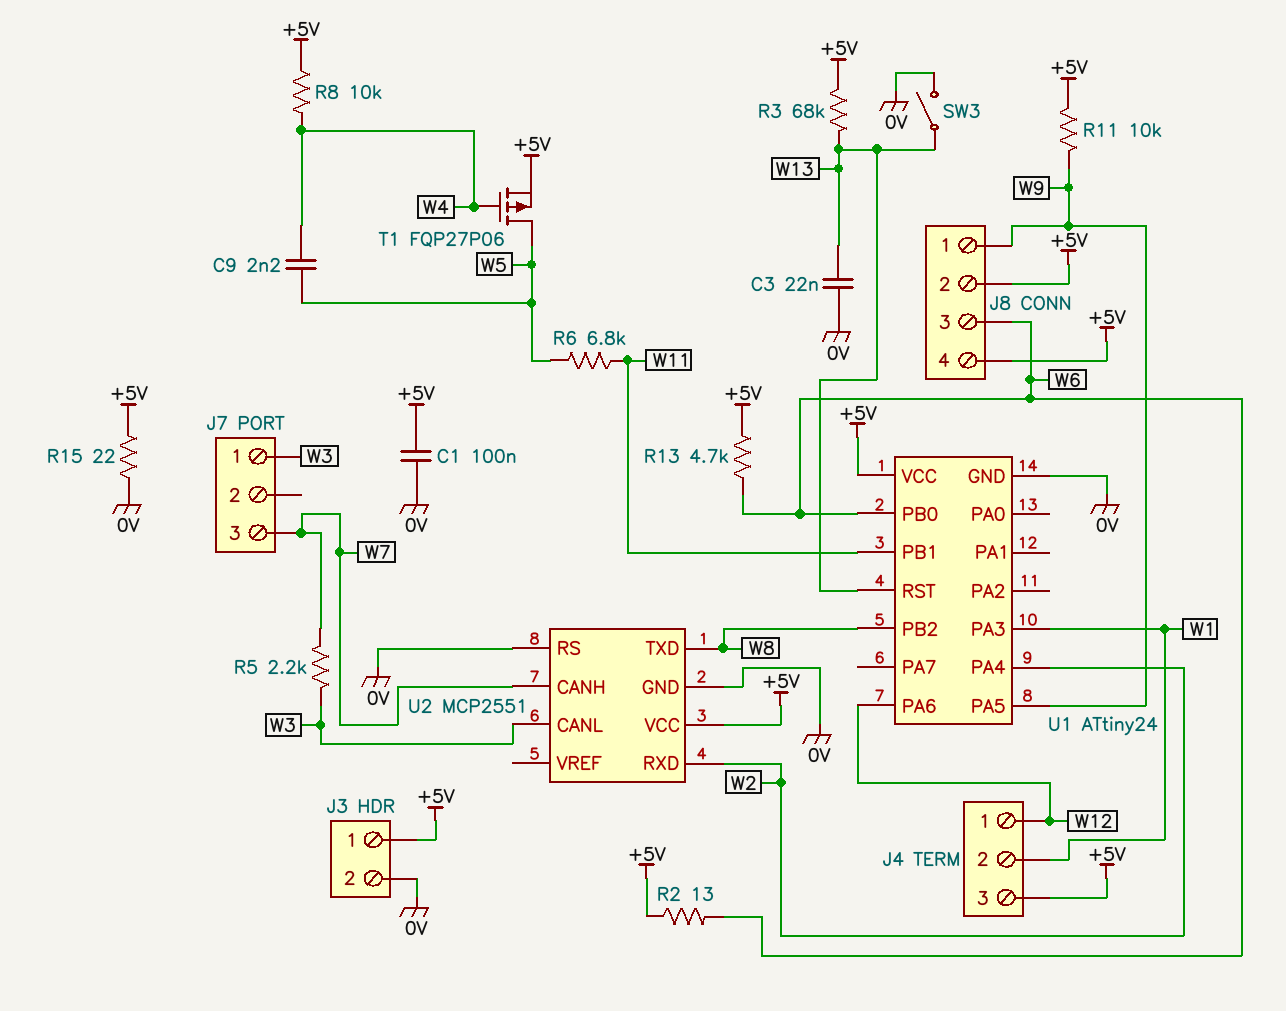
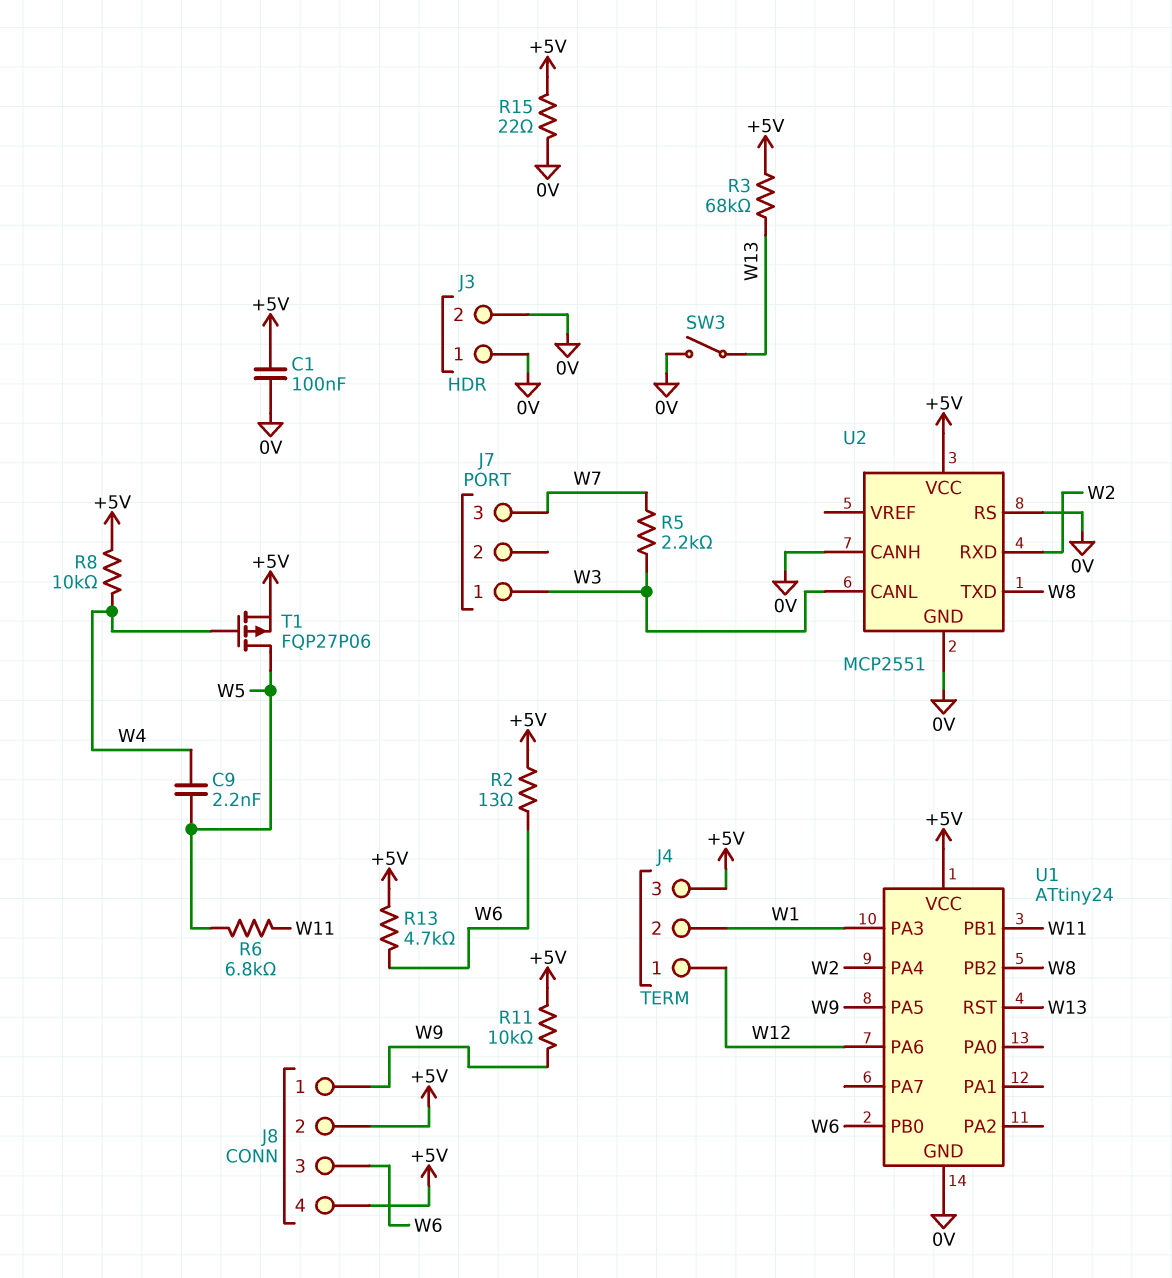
C3: 22nF (0V, W13) -> none
J3 pin 1: +5V -> 0V
U2 pin CANH: W7 -> 0V

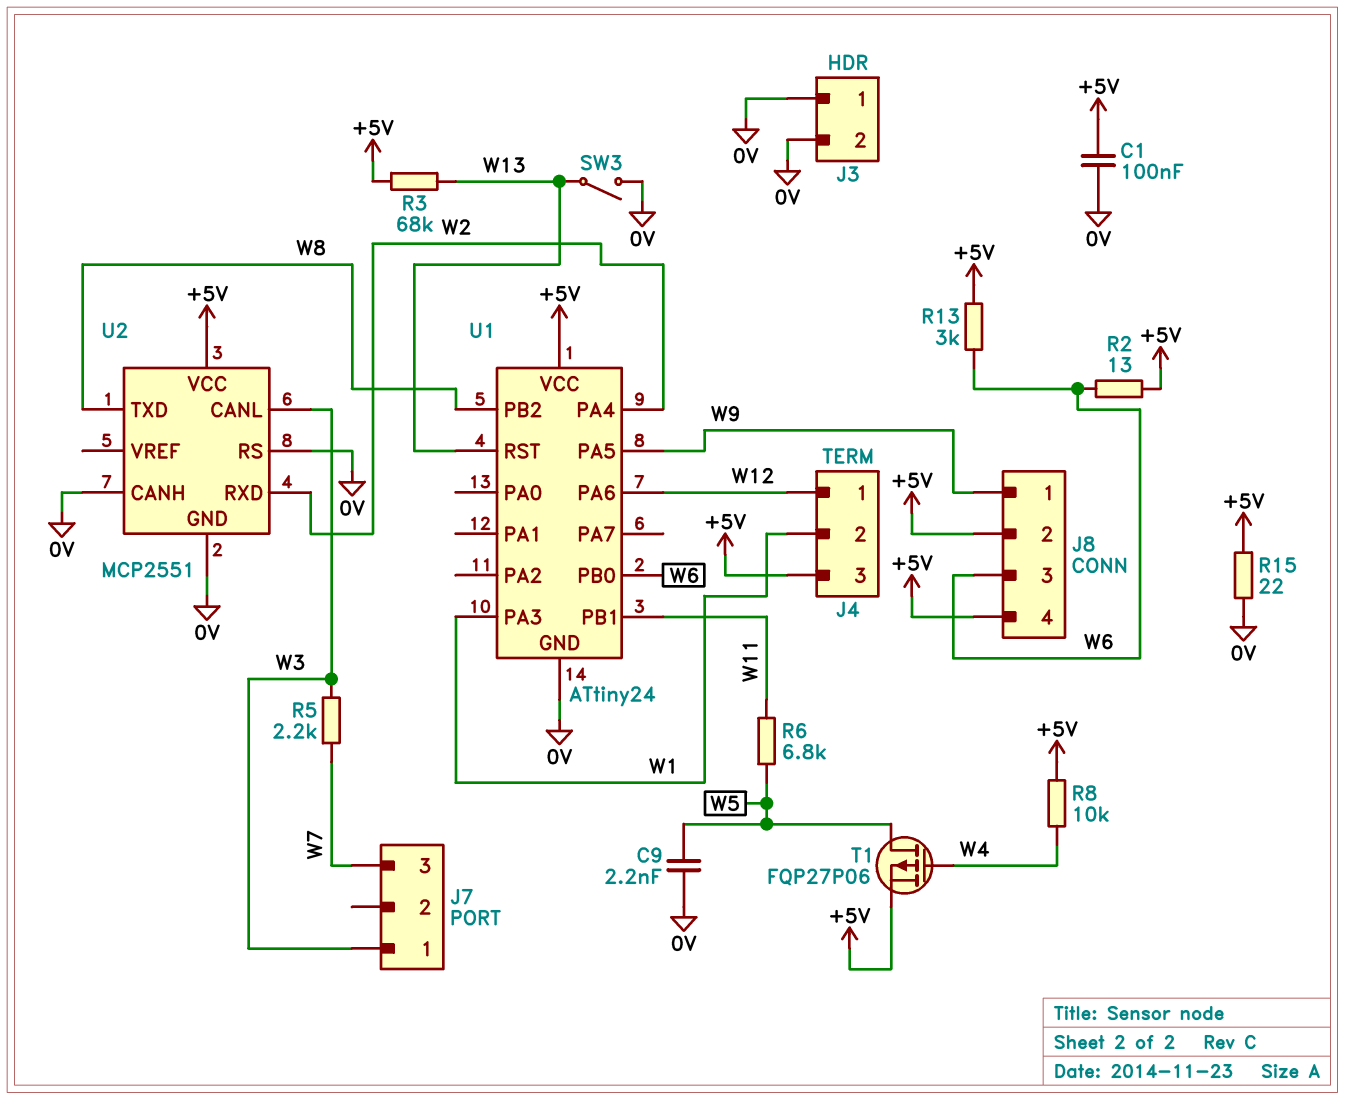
C9: 2.2nF (W4, W5) -> 2.2nF (0V, W5)
R11: 10k (+5V, W9) -> none
R13: 4.7k (+5V, W6) -> 3k (+5V, W6)

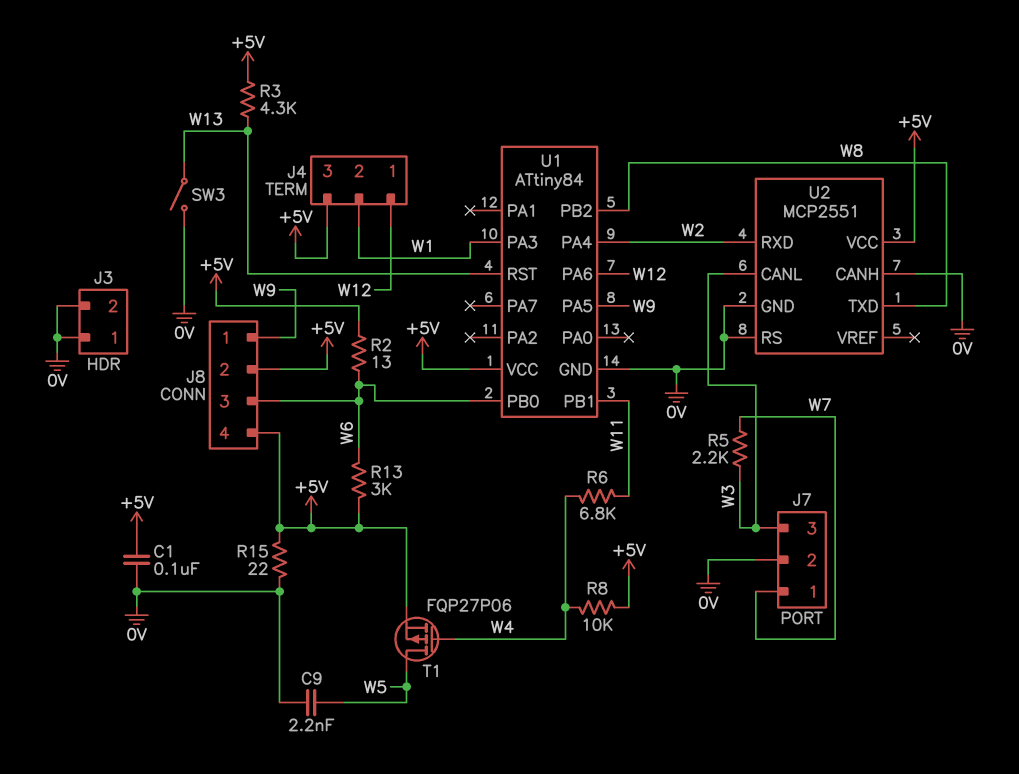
J7 pin 1: W3 -> W7
J7 pin 2: none -> 0V
J7 pin 3: W7 -> W3
R3: 68k (+5V, W13) -> 4.3k (+5V, W13)
R6: 6.8k (W5, W11) -> 6.8k (W4, W11)
U1: ATtiny24 -> ATtiny84

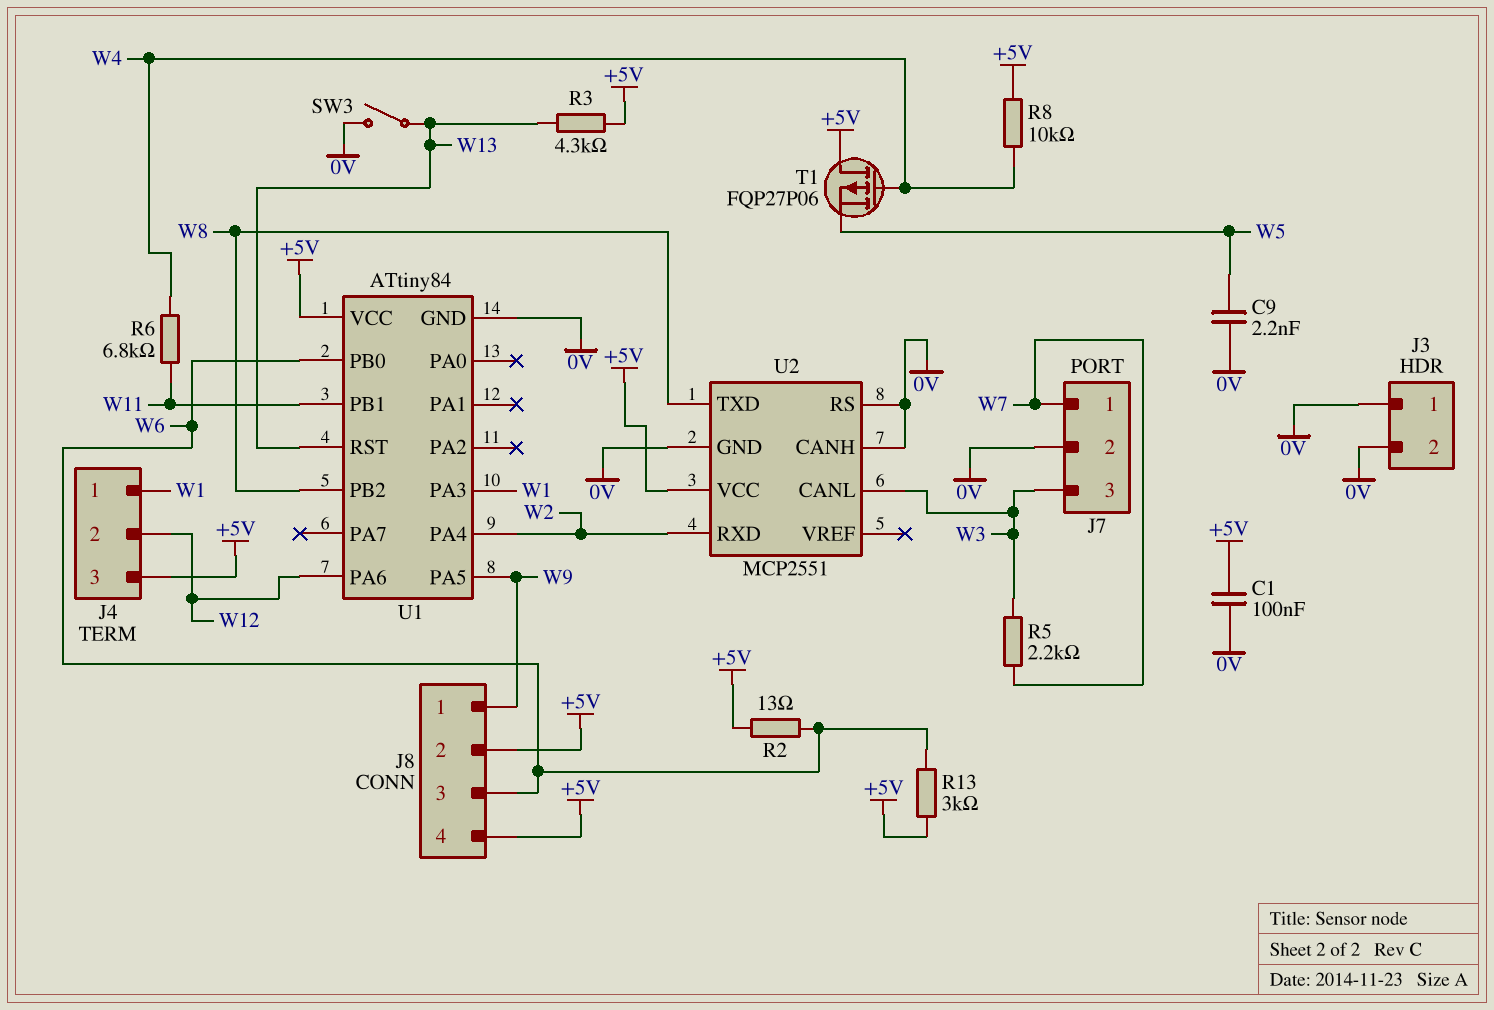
J4 pin 1: W12 -> W1
J4 pin 2: W1 -> W12
R15: 22 (+5V, 0V) -> none
T1: PMOS FQP27P06 (G W4, D W5, S +5V) -> PMOS FQP27P06 (G W4, D +5V, S W5)

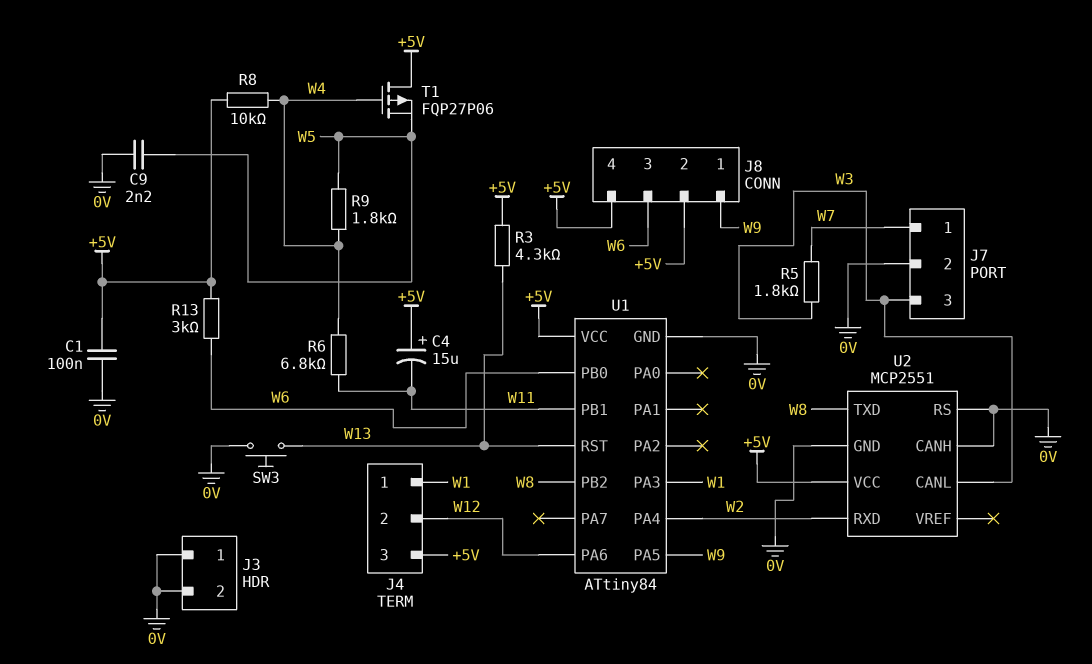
C4: none -> 15uF (plus +5V, minus W11)
R2: 13 (+5V, W6) -> none
R5: 2.2k (W3, W7) -> 1.8k (W3, W7)
R9: none -> 1.8k (W4, W5)
SW3: switch (0V, W13) -> button (0V, W13)

